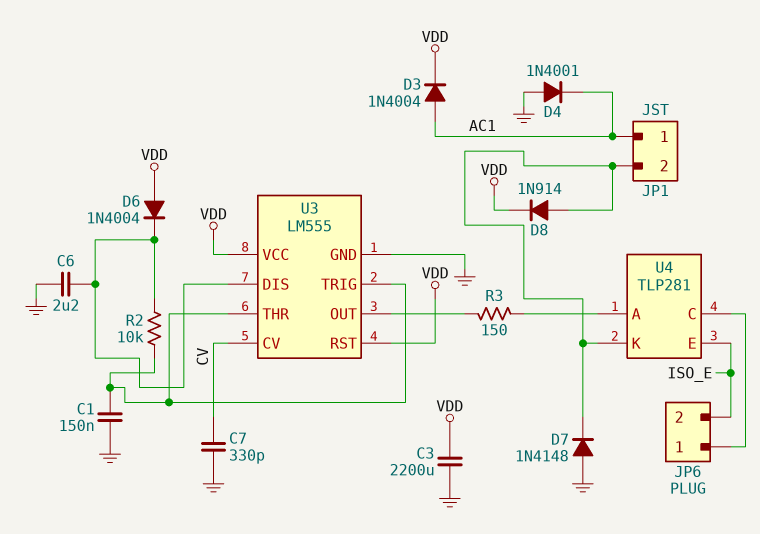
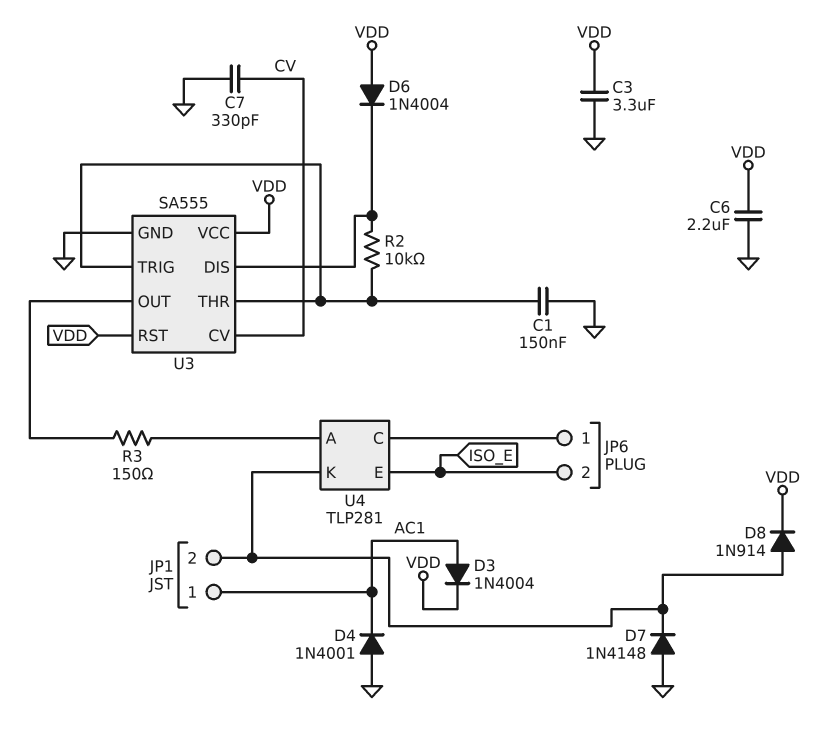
C3: 2200uF (GND, VDD) -> 3.3uF (GND, VDD)
C6: 2.2uF (GND, U3/DIS) -> 2.2uF (GND, VDD)
U3: LM555 -> SA555

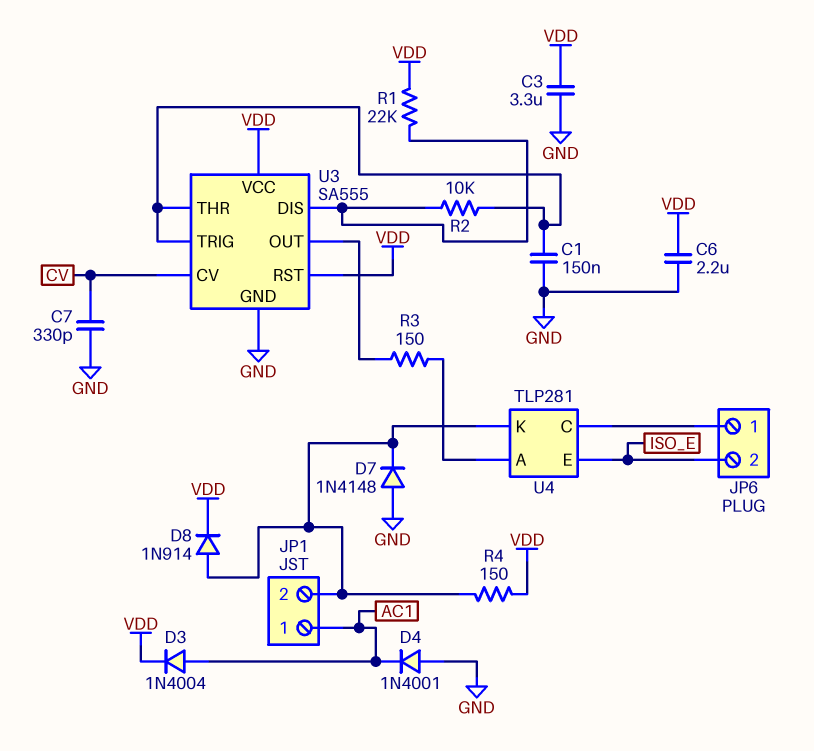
D6: diode 1N4004 (A VDD, K U3/DIS) -> none
R1: none -> 22k (U3/DIS, VDD)
R4: none -> 150 (JP1/2, VDD)

